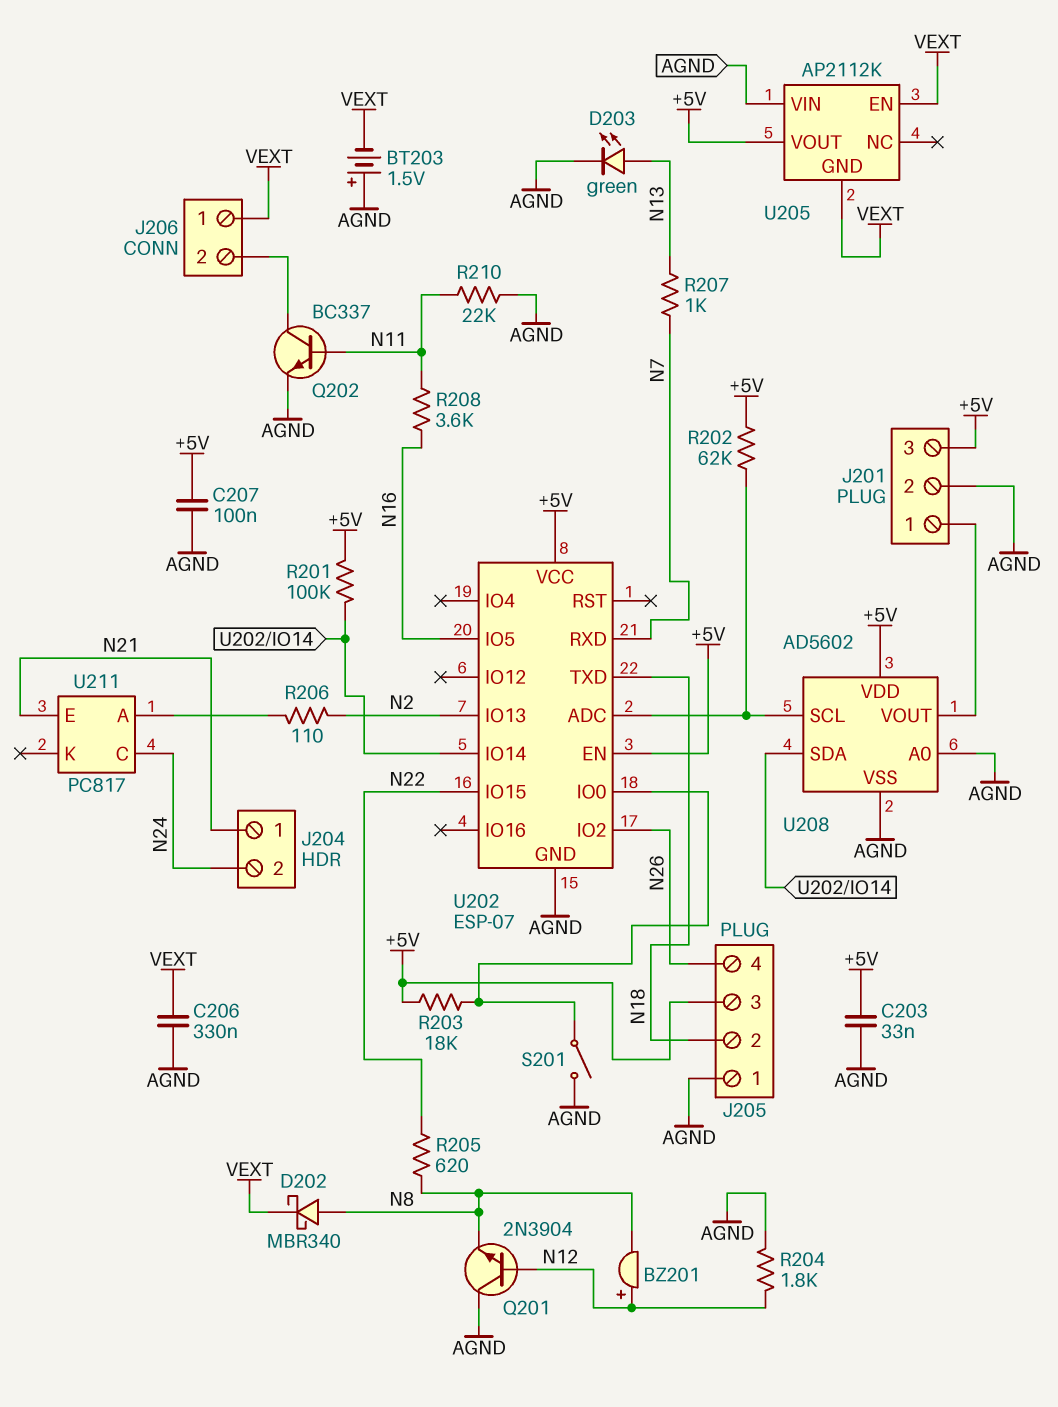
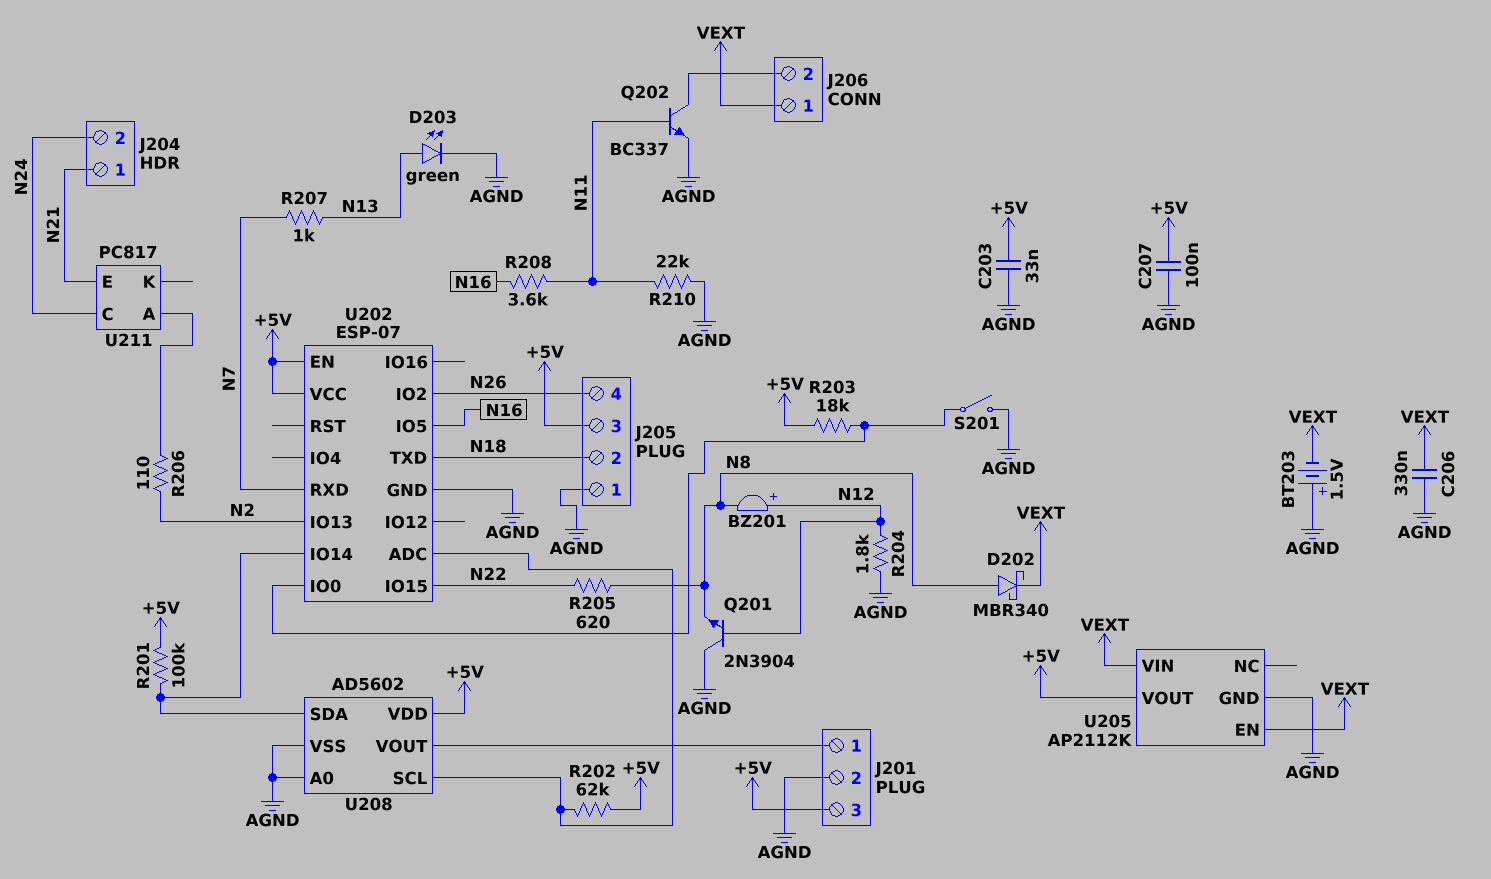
U205 pin GND: VEXT -> AGND
U205 pin VIN: AGND -> VEXT

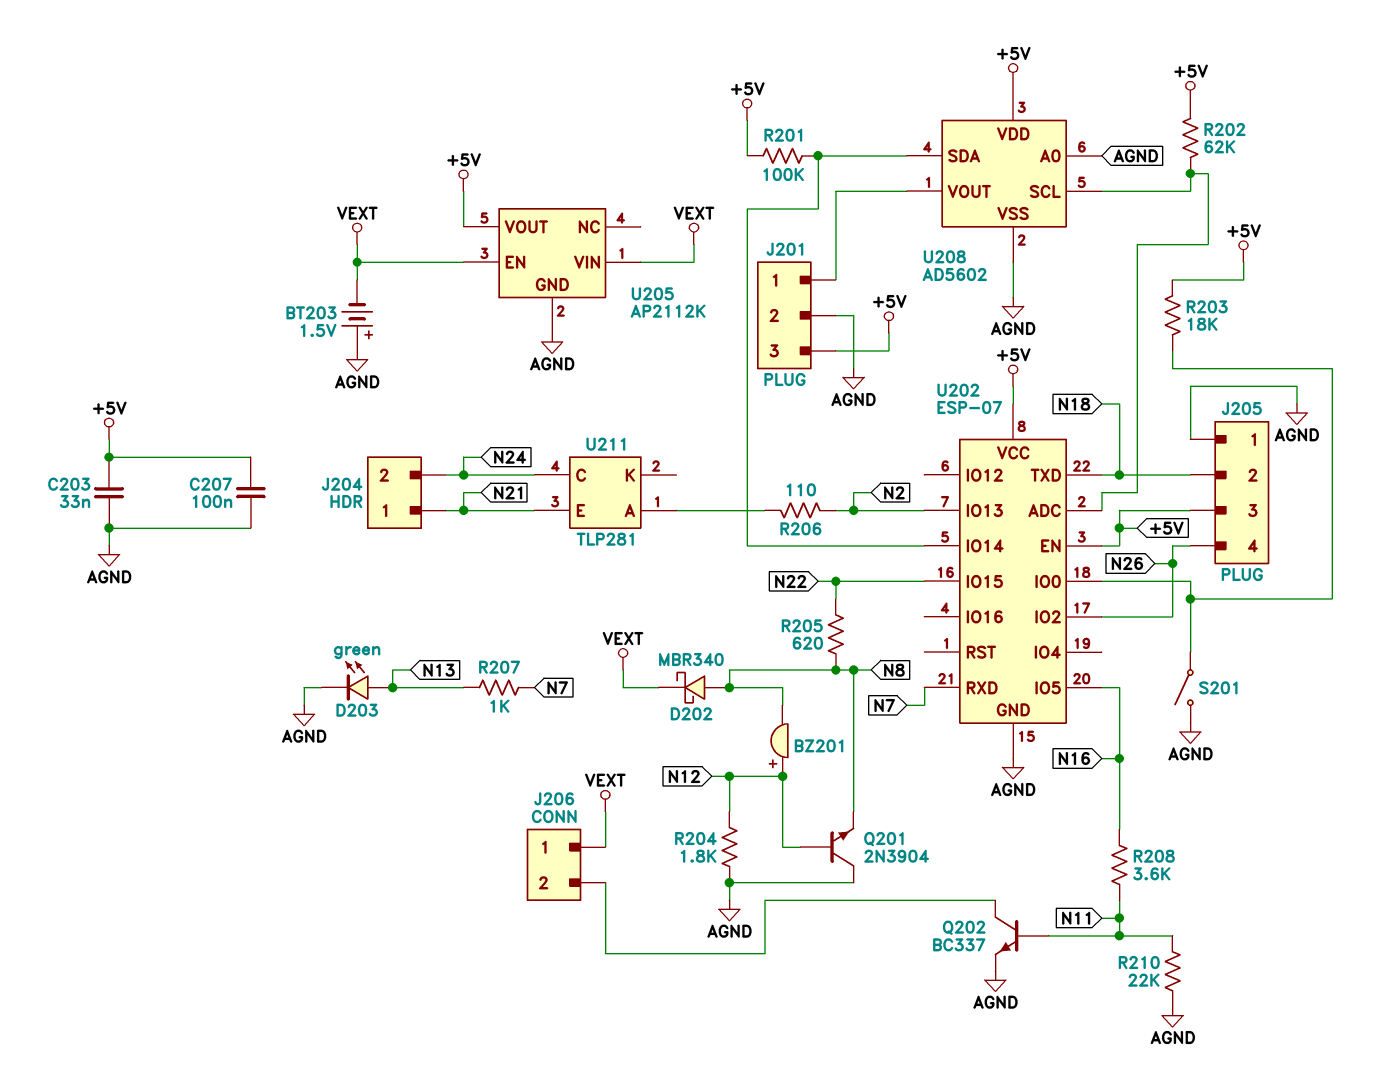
C206: 330nF (AGND, VEXT) -> none
U211: PC817 -> TLP281

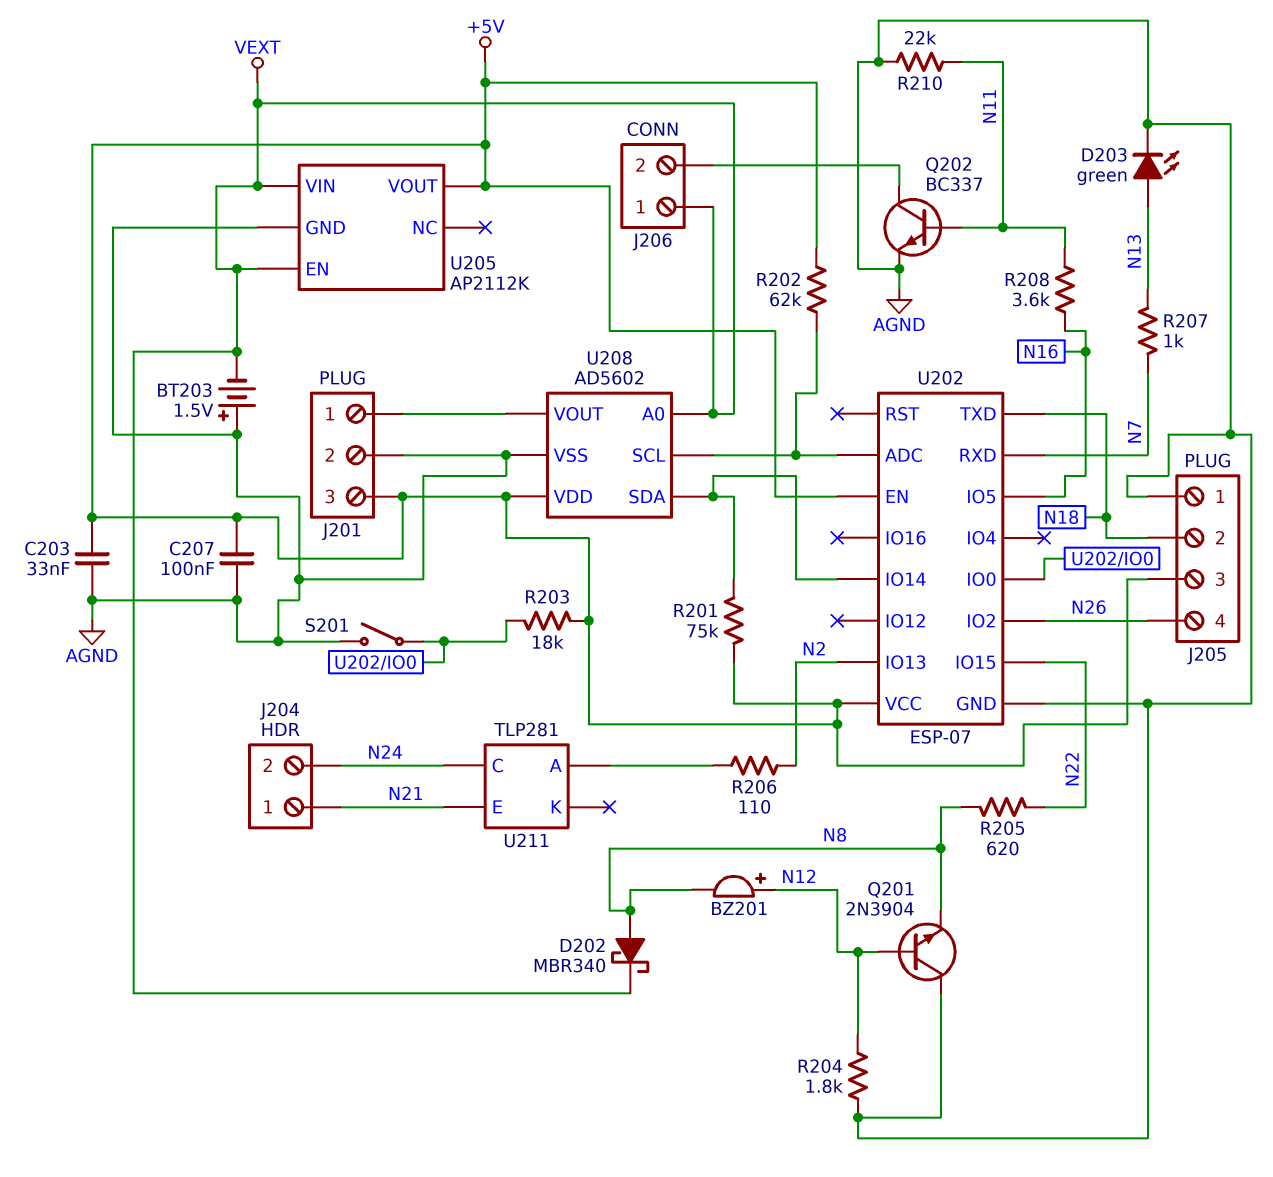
R201: 100k (+5V, U202/IO14) -> 75k (+5V, U202/IO14)
U208 pin A0: AGND -> VEXT

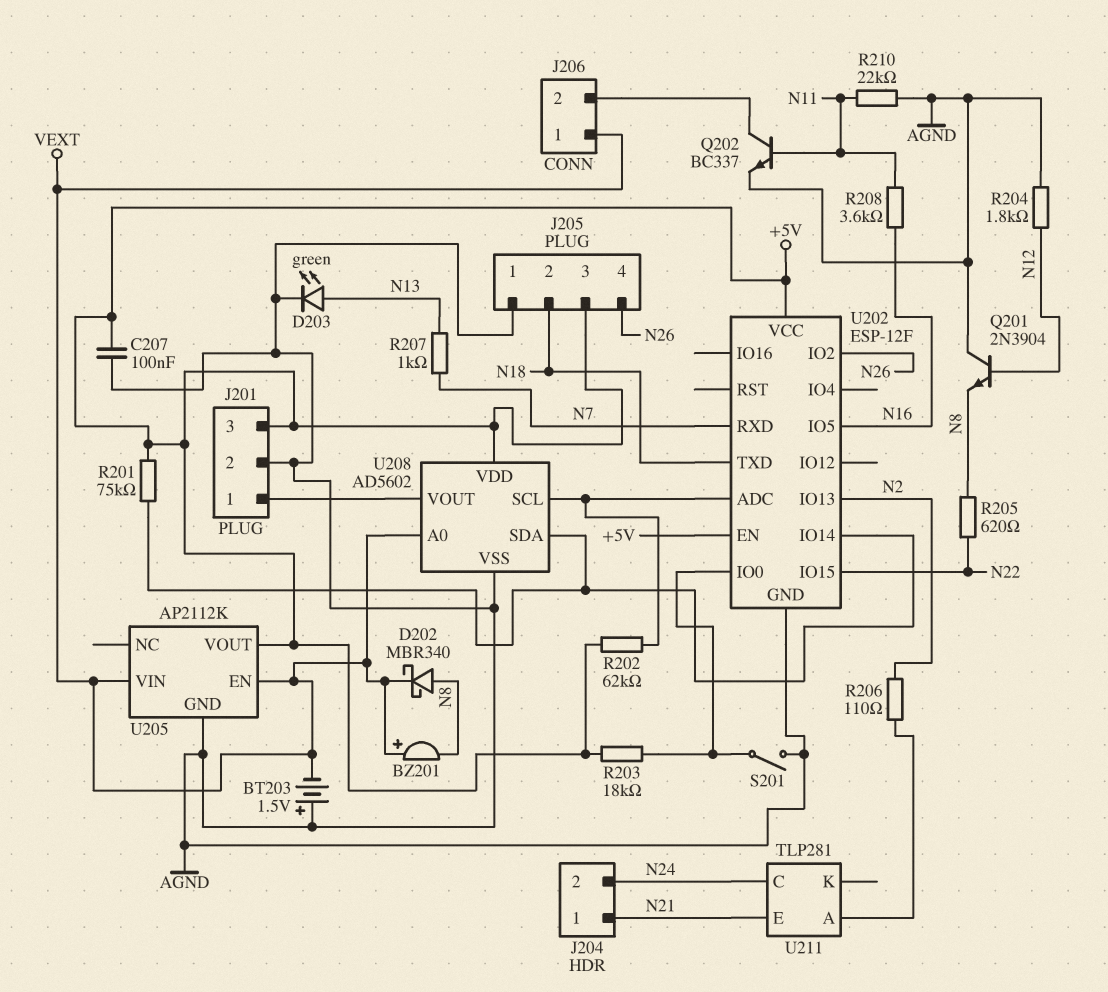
BZ201: buzzer (plus N12, minus N8) -> buzzer (plus VEXT, minus N8)
C203: 33nF (+5V, AGND) -> none
U202: ESP-07 -> ESP-12F

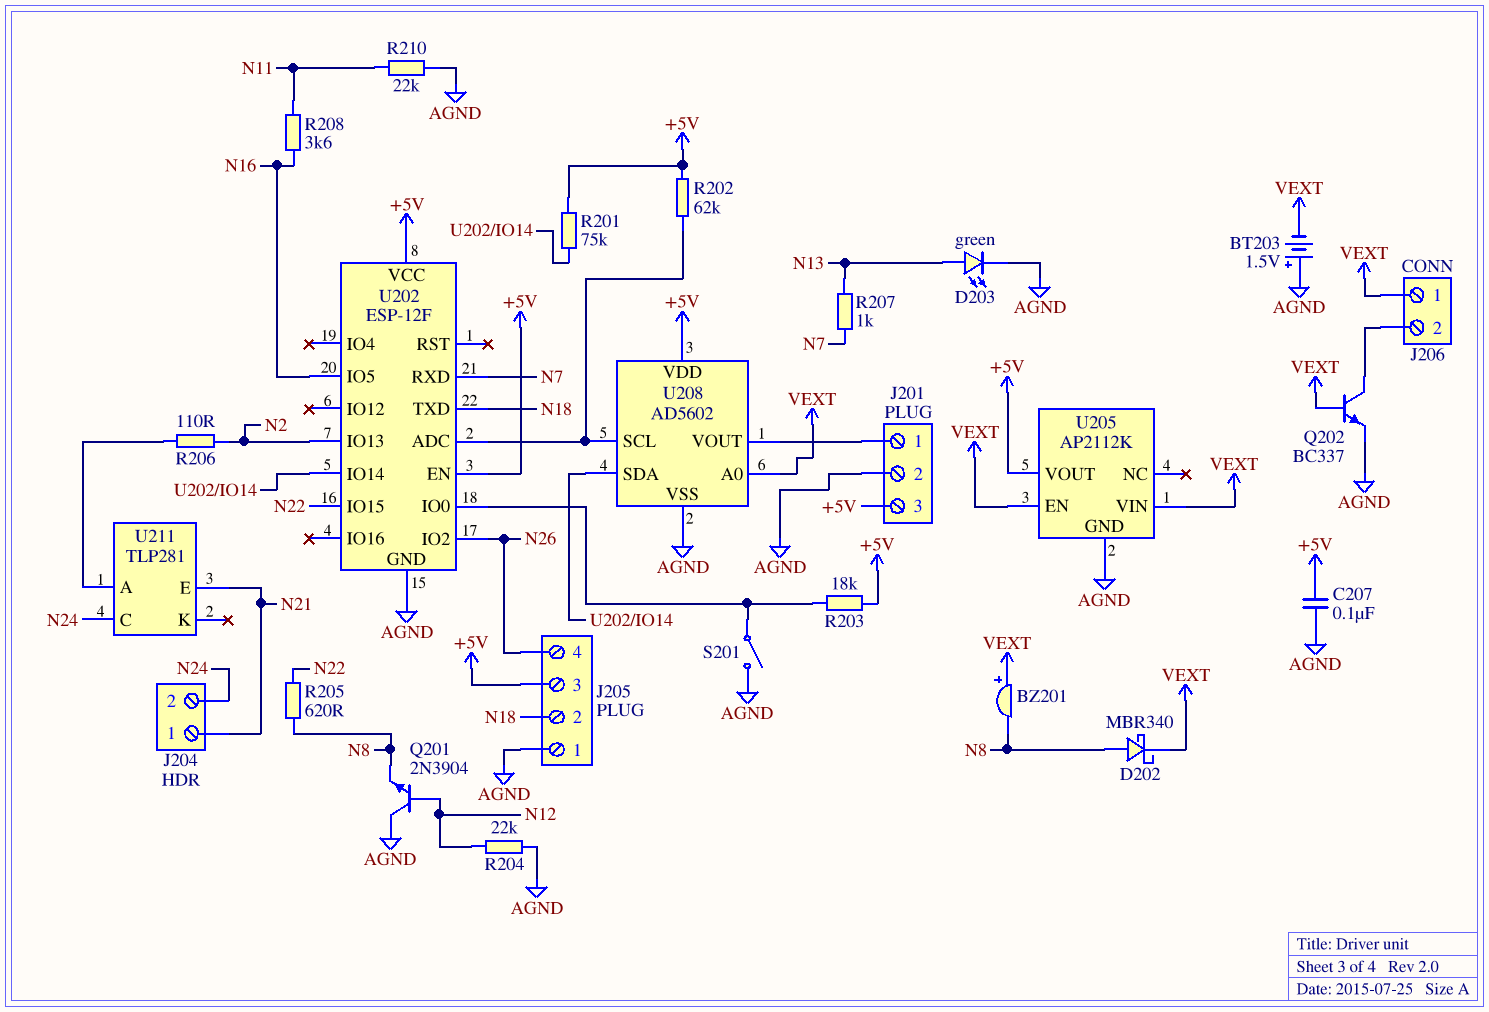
Q202: NPN BC337 (B N11, C J206/2, E AGND) -> NPN BC337 (B VEXT, C J206/2, E AGND)
R204: 1.8k (AGND, N12) -> 22k (AGND, N12)

